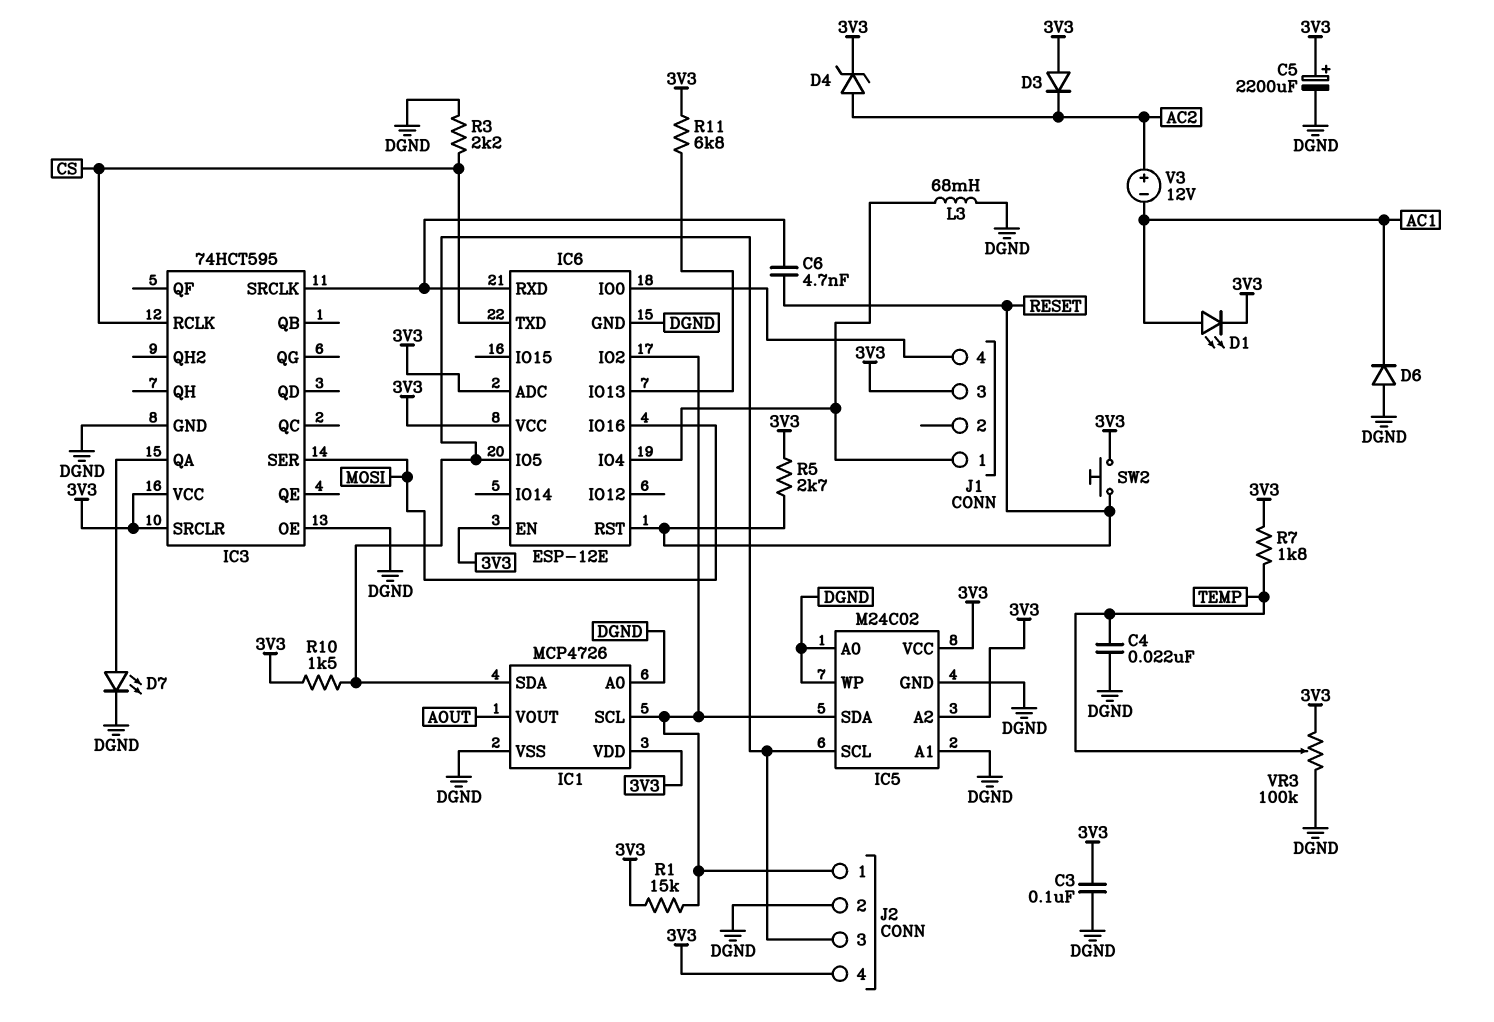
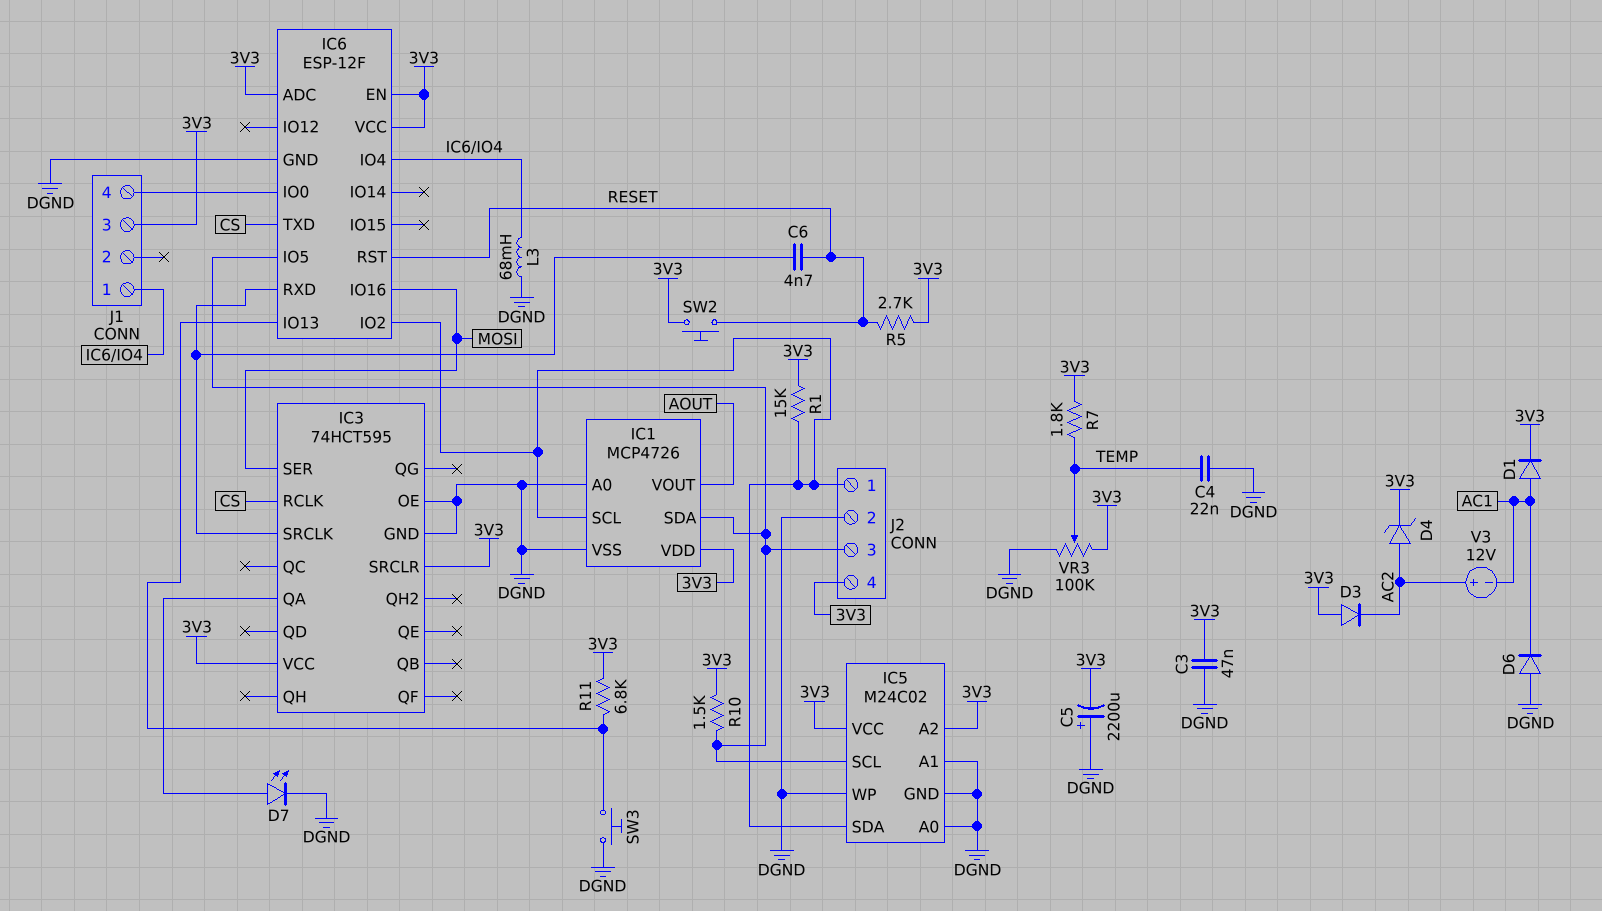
C3: 100nF (3V3, DGND) -> 47nF (3V3, DGND)
C5: 2200uF (plus 3V3, minus DGND) -> 2200uF (plus DGND, minus 3V3)
D1: LED (A AC1, K 3V3) -> diode (A AC1, K 3V3)
IC6: ESP-12E -> ESP-12F
R3: 2.2k (CS, DGND) -> none
SW3: none -> button (DGND, IC6/IO13)

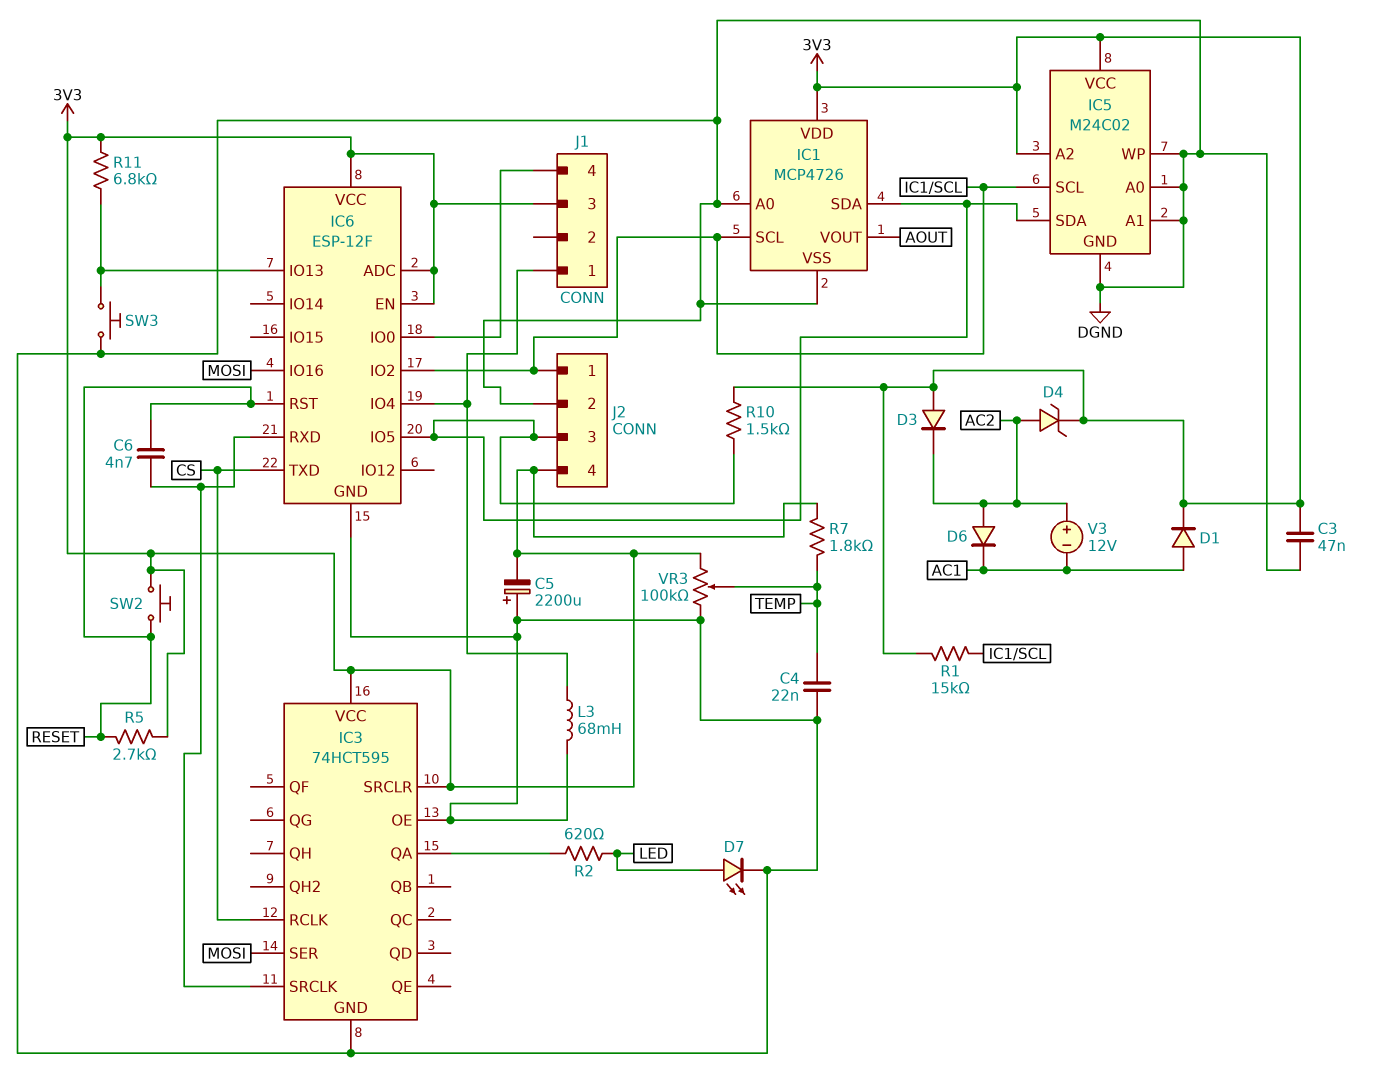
D6: diode (A DGND, K AC1) -> diode (A AC2, K AC1)
D7: LED (A IC3/QA, K DGND) -> LED (A LED, K DGND)
IC5 pin SCL: IC1/SDA -> IC1/SCL
IC5 pin SDA: IC1/SCL -> IC1/SDA
R2: none -> 620 (IC3/QA, LED)

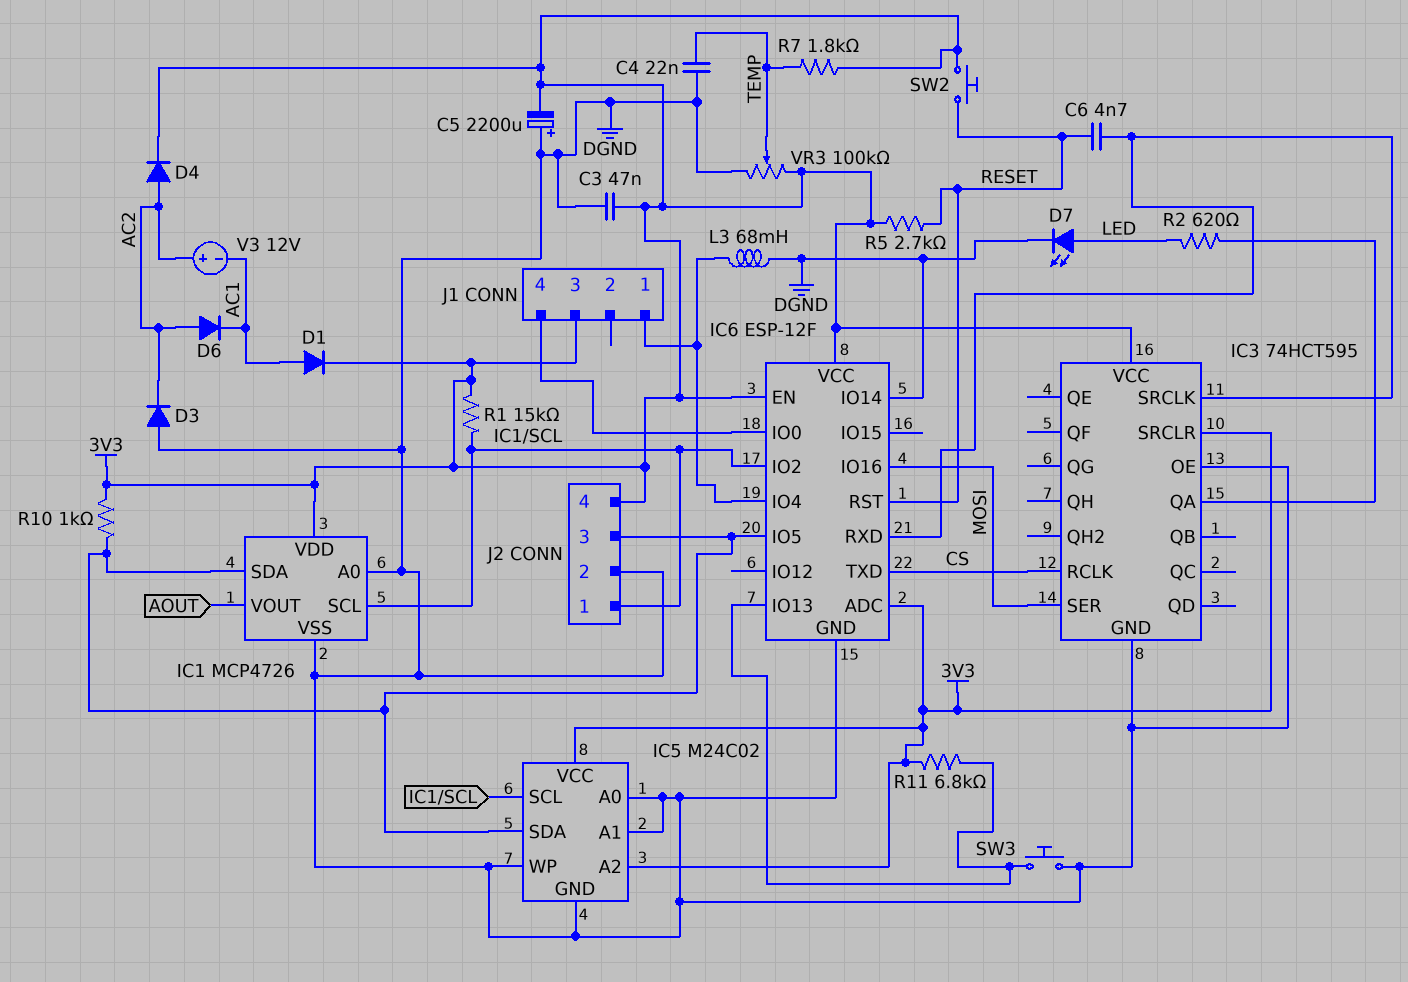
D3: diode (A 3V3, K AC2) -> diode (A DGND, K AC2)
D4: zener (A AC2, K 3V3) -> diode (A AC2, K 3V3)
IC6 pin IO14: none -> DGND
R10: 1.5k (3V3, IC1/SDA) -> 1k (3V3, IC1/SDA)

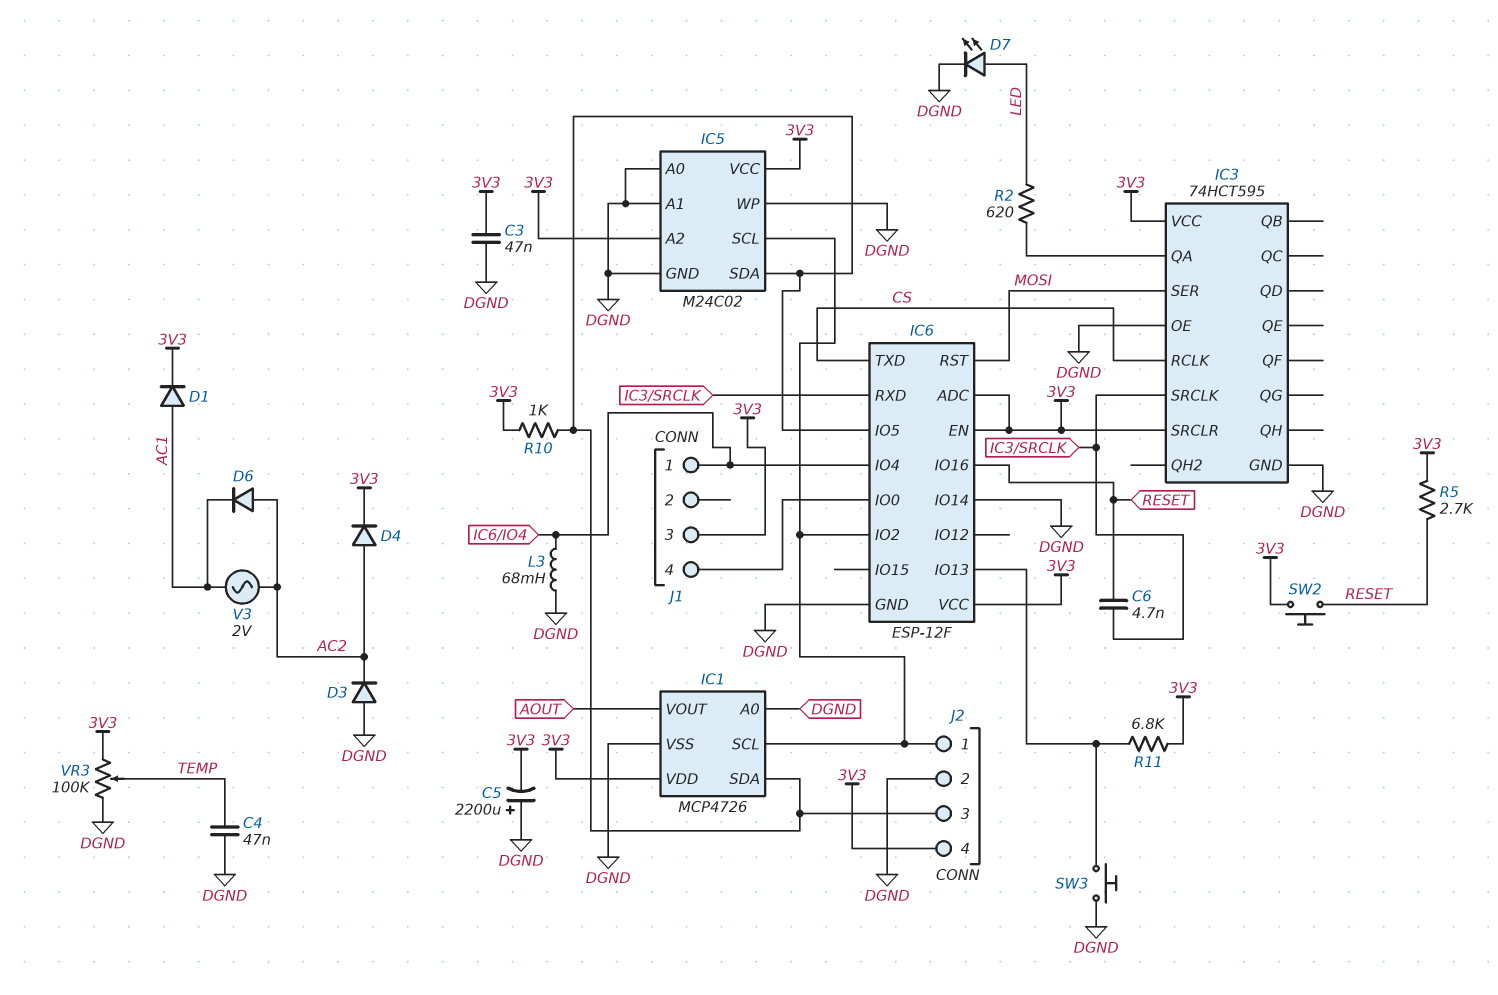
C4: 22nF (DGND, TEMP) -> 47nF (DGND, TEMP)
IC6 pin IO16: MOSI -> RESET
IC6 pin RST: RESET -> MOSI
R1: 15k (3V3, IC1/SCL) -> none
R7: 1.8k (3V3, TEMP) -> none
V3: 12V (plus AC2, minus AC1) -> AC 2V (AC1, AC2)

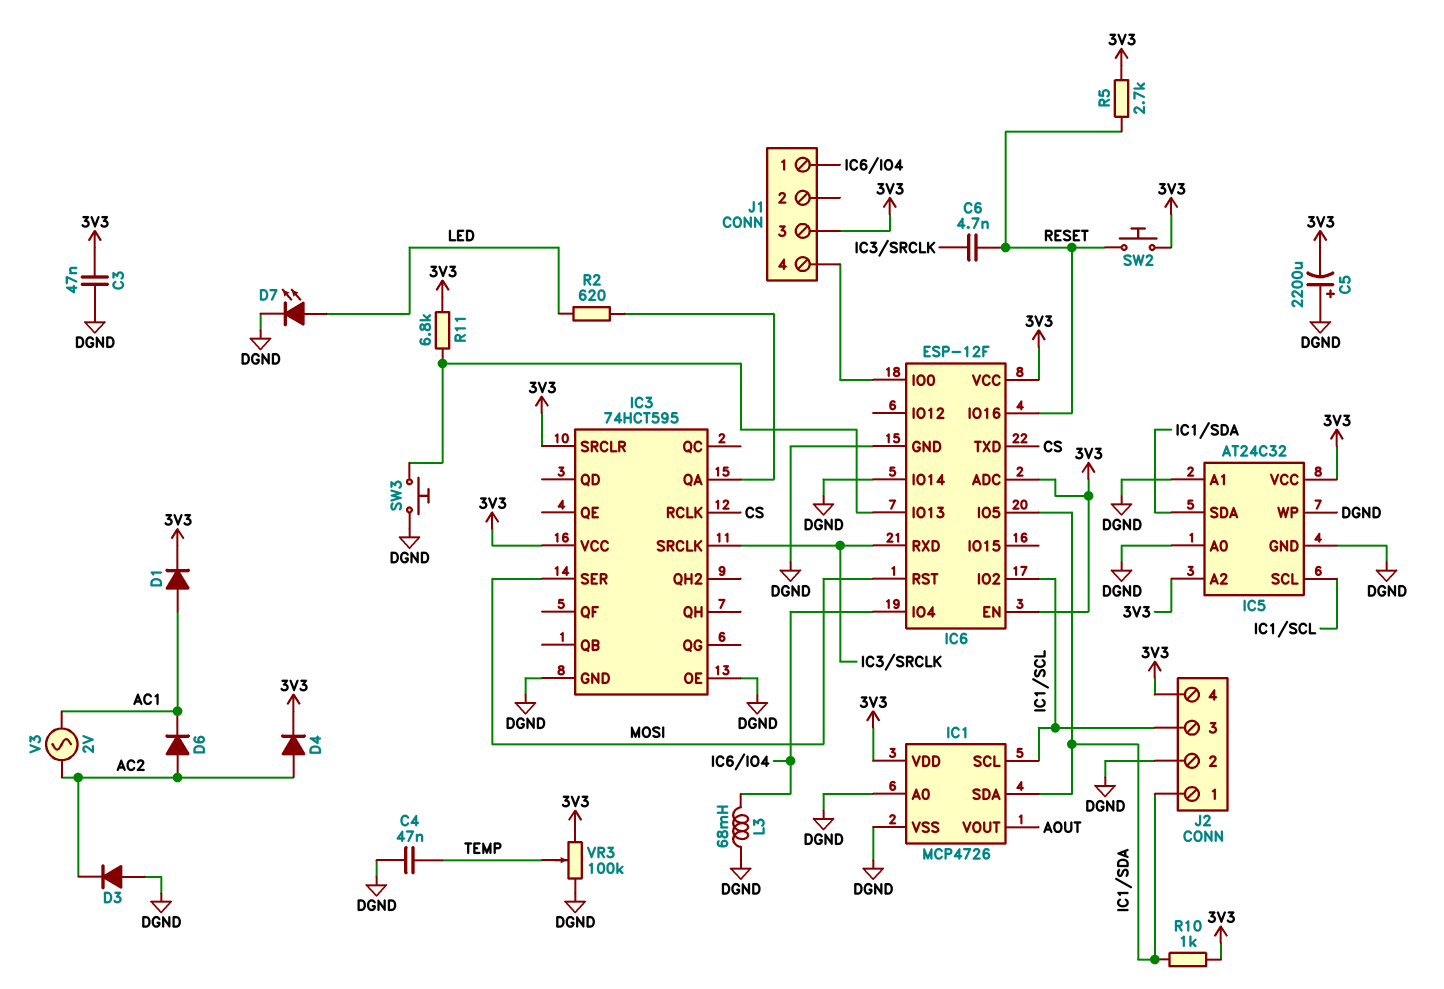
IC5: M24C02 -> AT24C32
J2 pin 1: IC1/SCL -> IC1/SDA
J2 pin 3: IC1/SDA -> IC1/SCL

